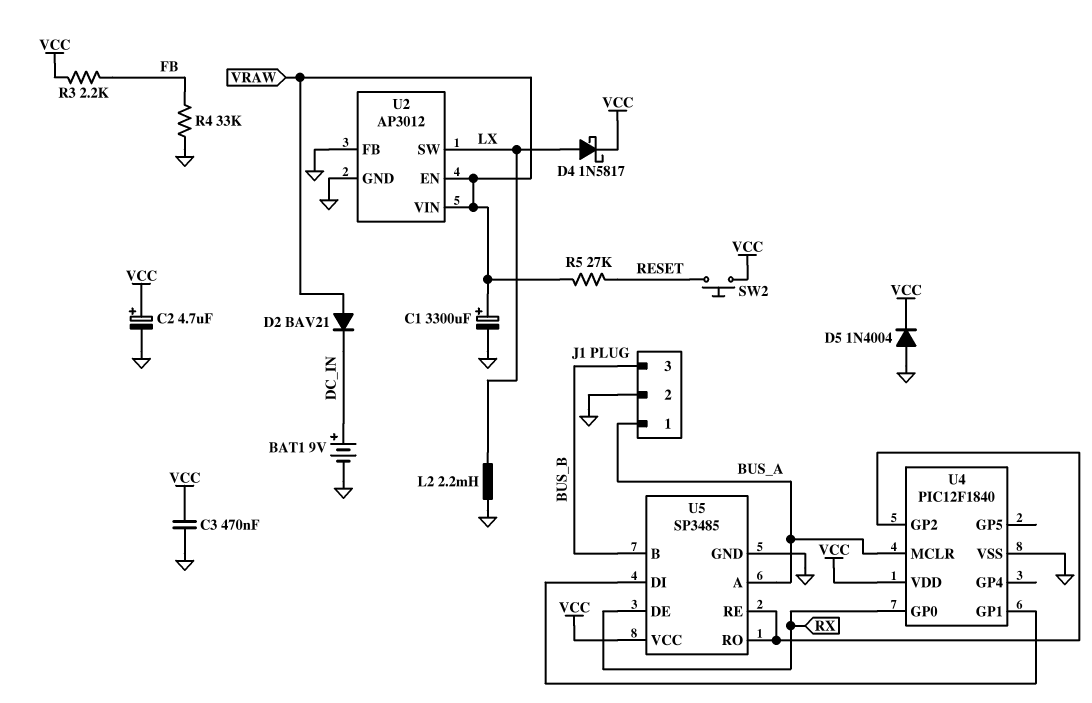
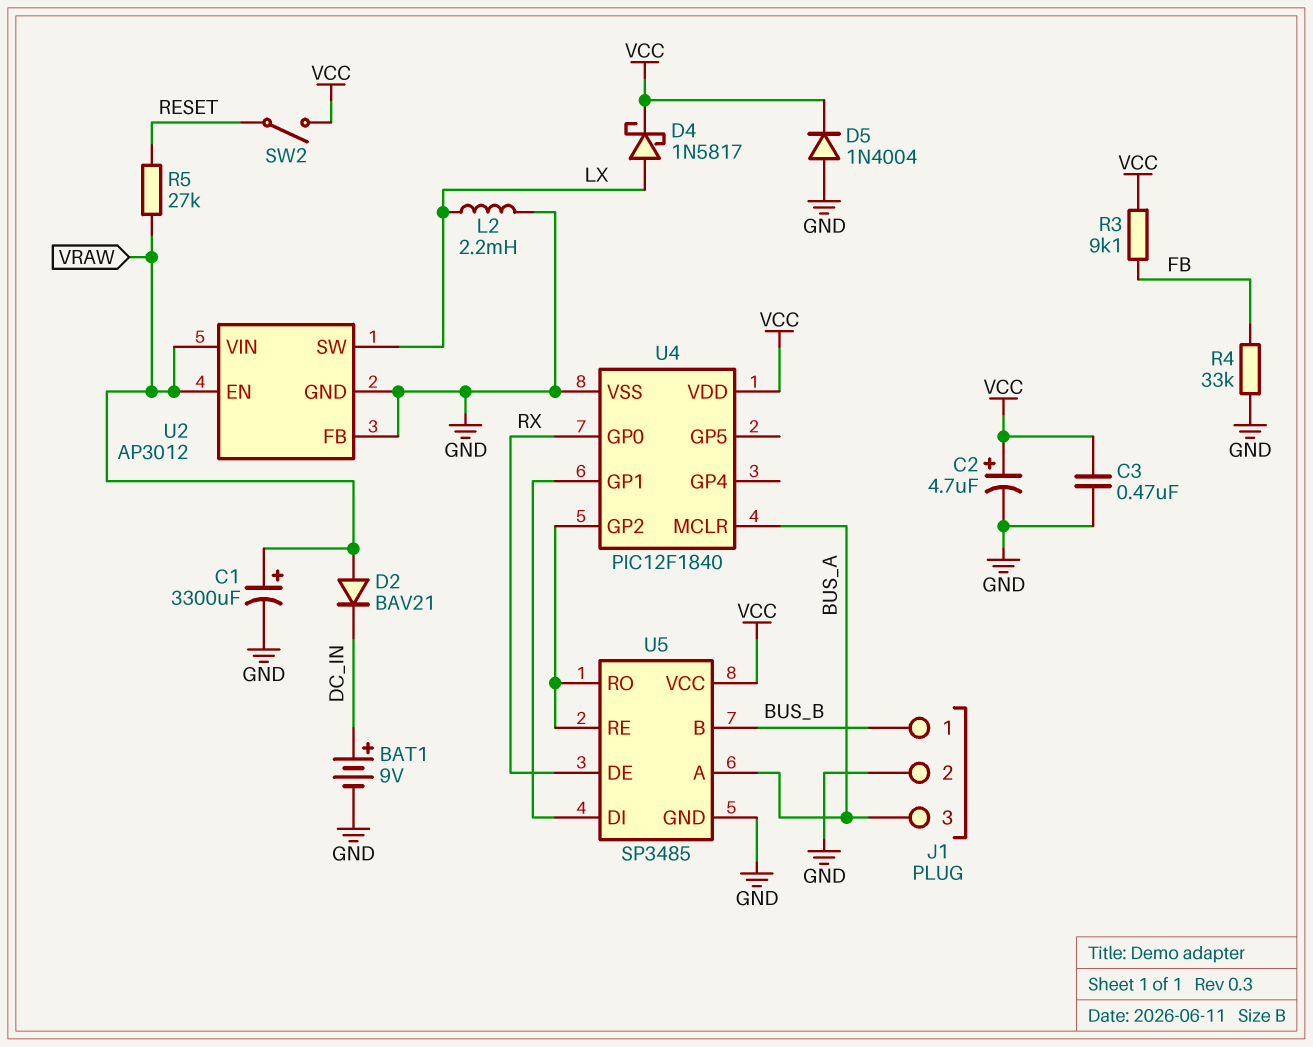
J1 pin 1: BUS_A -> BUS_B
J1 pin 3: BUS_B -> BUS_A
R3: 2.2k (FB, VCC) -> 9.1k (FB, VCC)
SW2: button (RESET, VCC) -> switch (RESET, VCC)

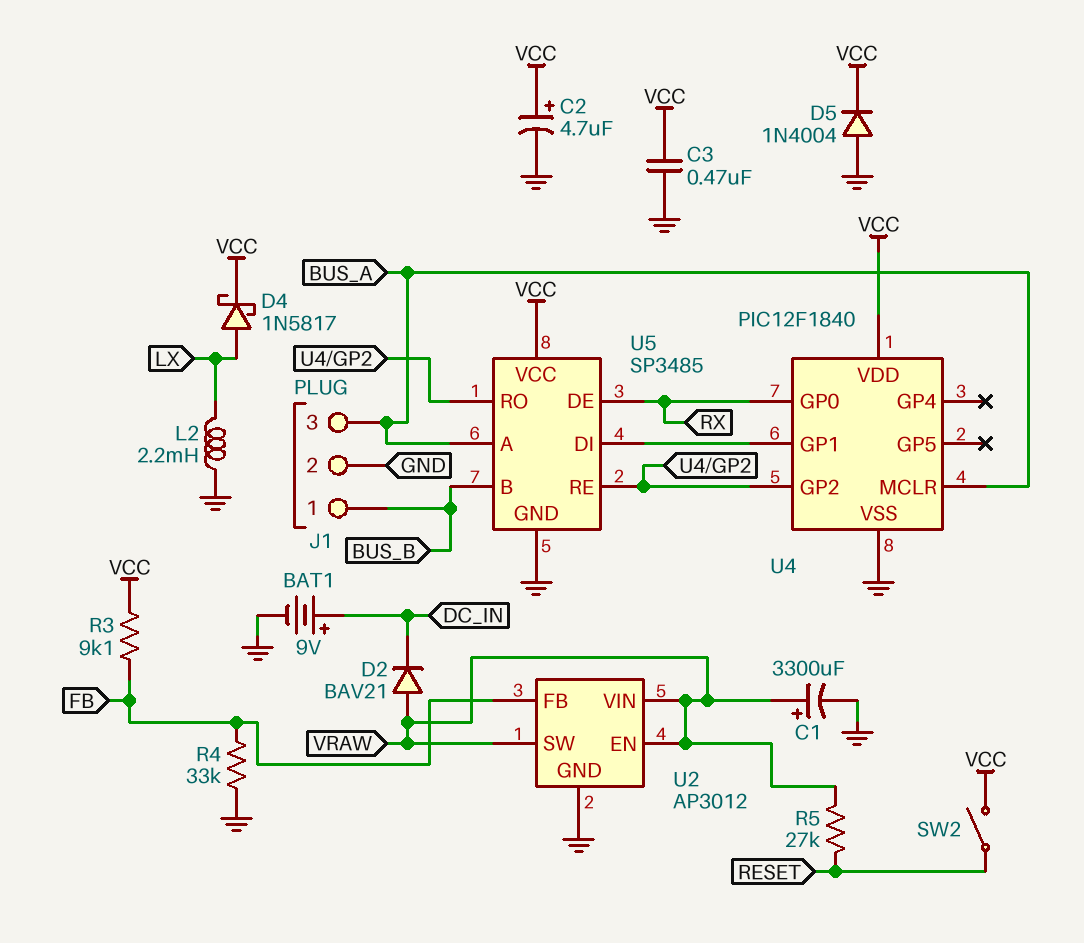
U2 pin FB: GND -> FB
U2 pin SW: LX -> VRAW

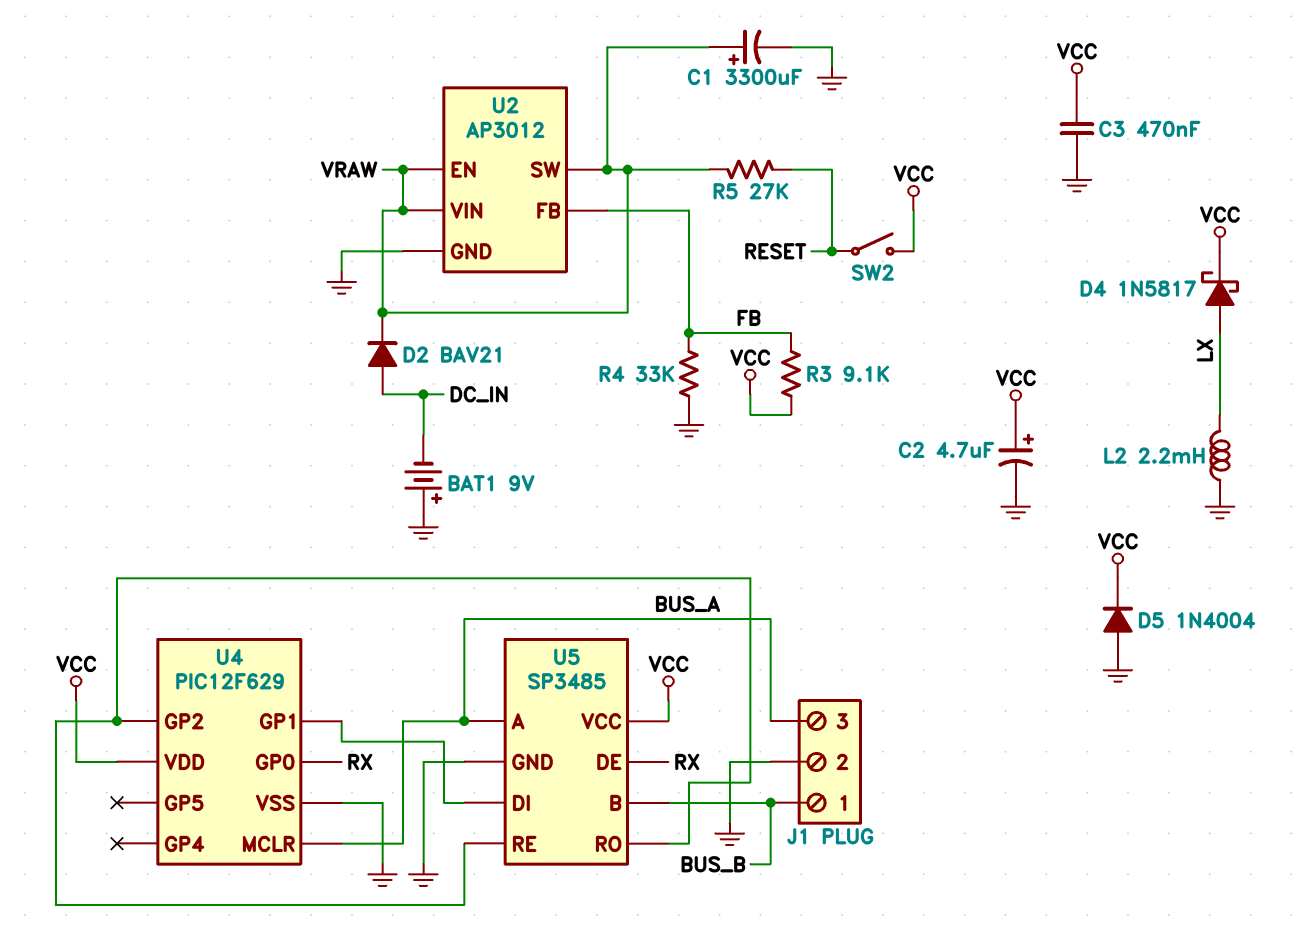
BAT1: 9V (plus DC_IN, minus GND) -> 9V (plus GND, minus DC_IN)
D2: diode BAV21 (A VRAW, K DC_IN) -> diode BAV21 (A DC_IN, K VRAW)
U4: PIC12F1840 -> PIC12F629

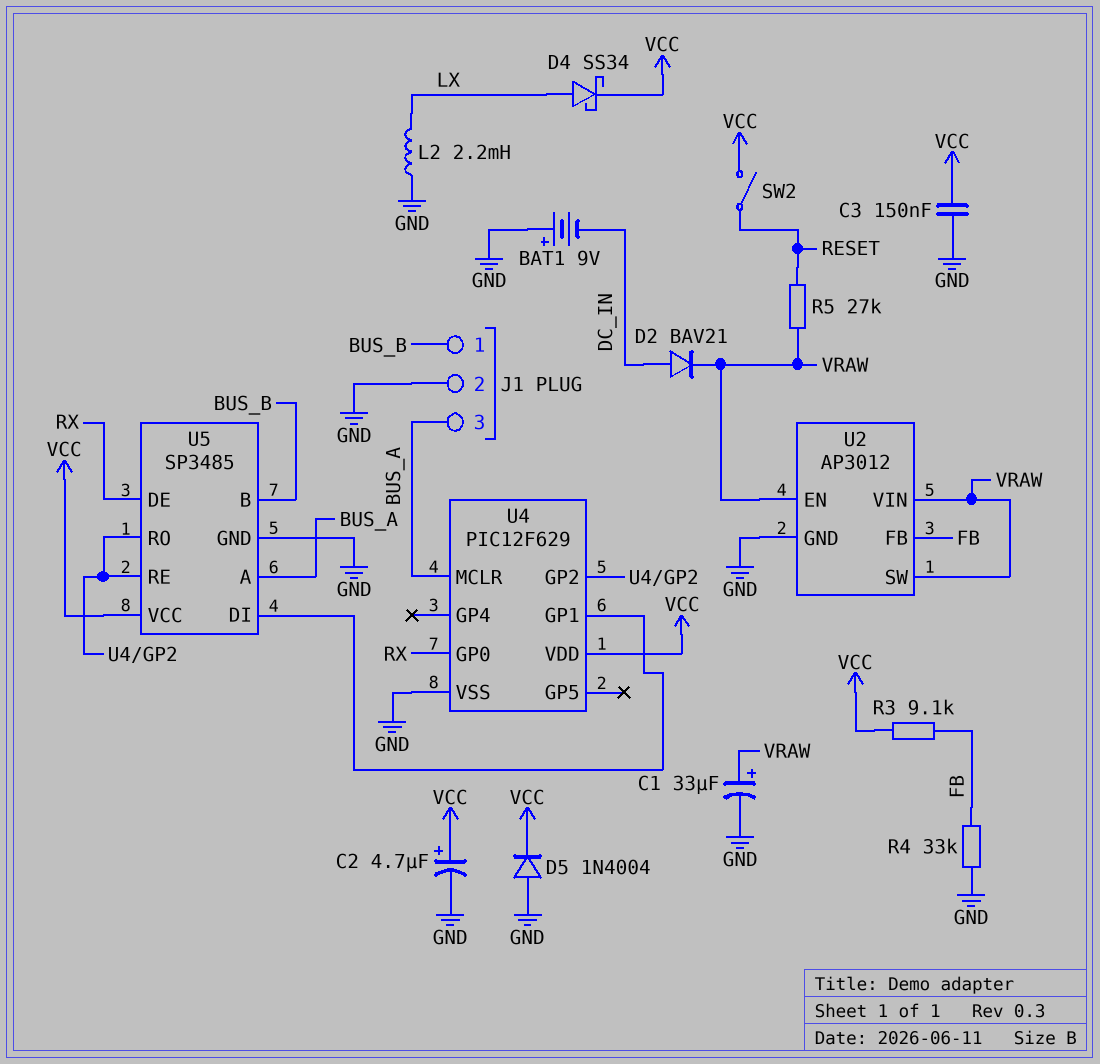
C1: 3300uF (plus VRAW, minus GND) -> 33uF (plus VRAW, minus GND)
C3: 470nF (GND, VCC) -> 150nF (GND, VCC)
D4: schottky 1N5817 (A LX, K VCC) -> schottky SS34 (A LX, K VCC)

